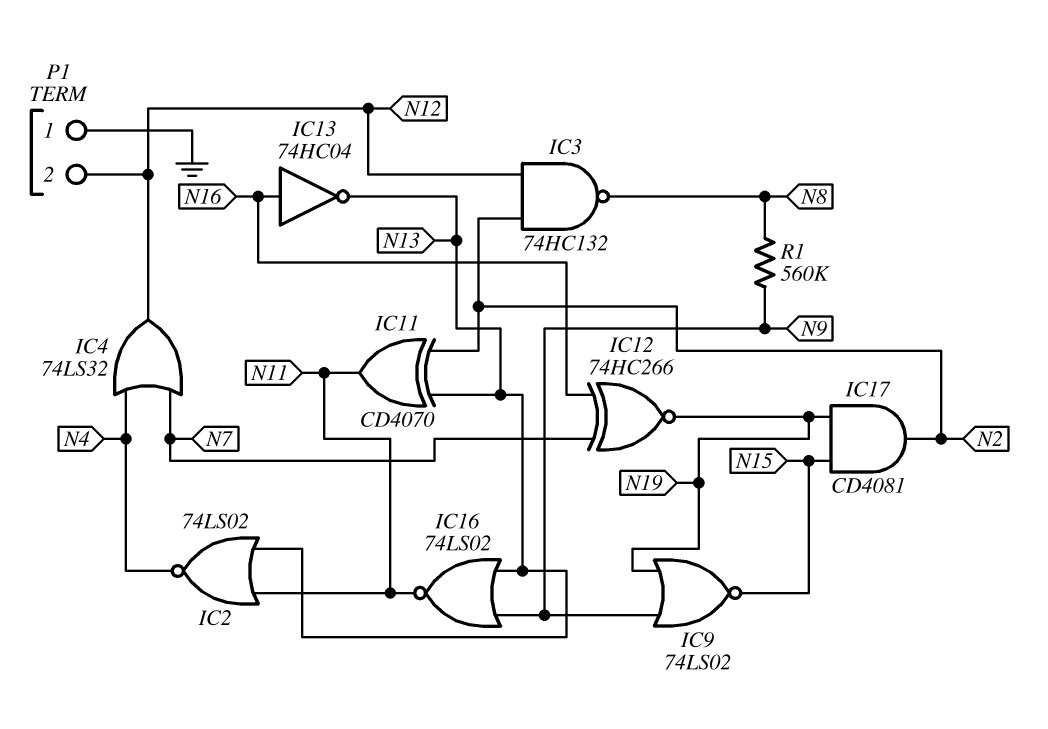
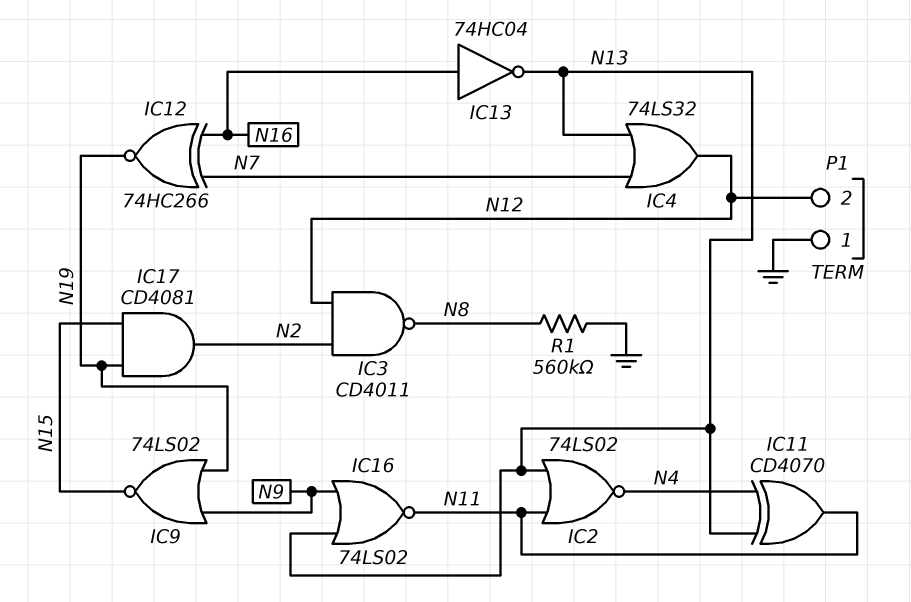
IC3: NAND 74HC132 (in N2, in N12, out N8) -> NAND CD4011 (in N2, in N12, out N8)
IC4: OR 74LS32 (in N4, in N7, out N12) -> OR 74LS32 (in N7, in N13, out N12)
IC11: XOR CD4070 (in N2, in N13, out N11) -> XOR CD4070 (in N4, in N13, out N11)
R1: 560k (N8, N9) -> 560k (GND, N8)

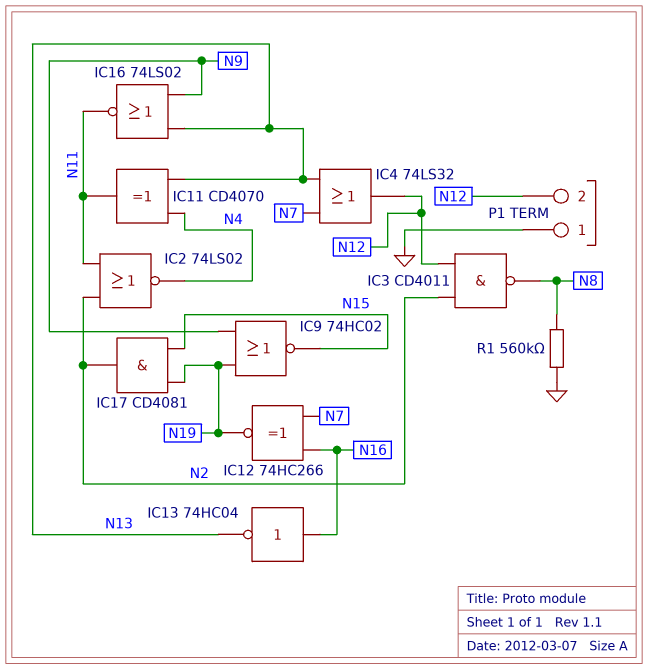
IC2: NOR 74LS02 (in N11, in N13, out N4) -> NOR 74LS02 (in N2, in N11, out N4)
IC9: NOR 74LS02 (in N9, in N19, out N15) -> NOR 74HC02 (in N9, in N19, out N15)

